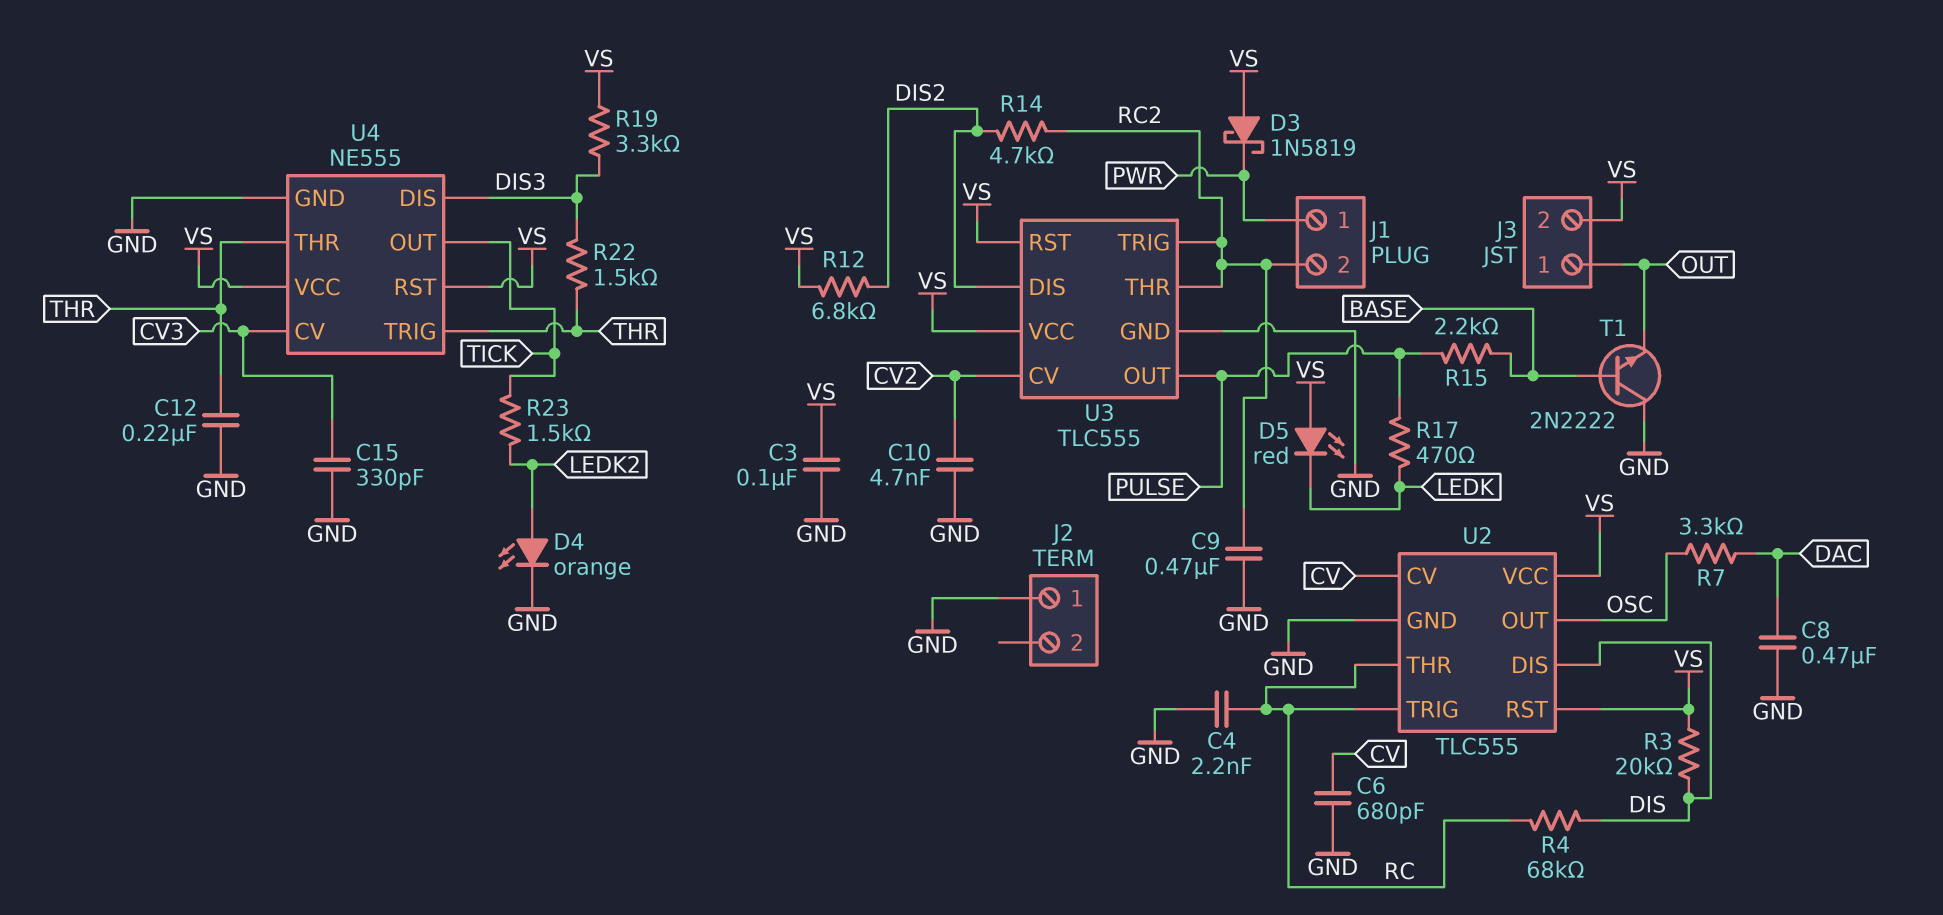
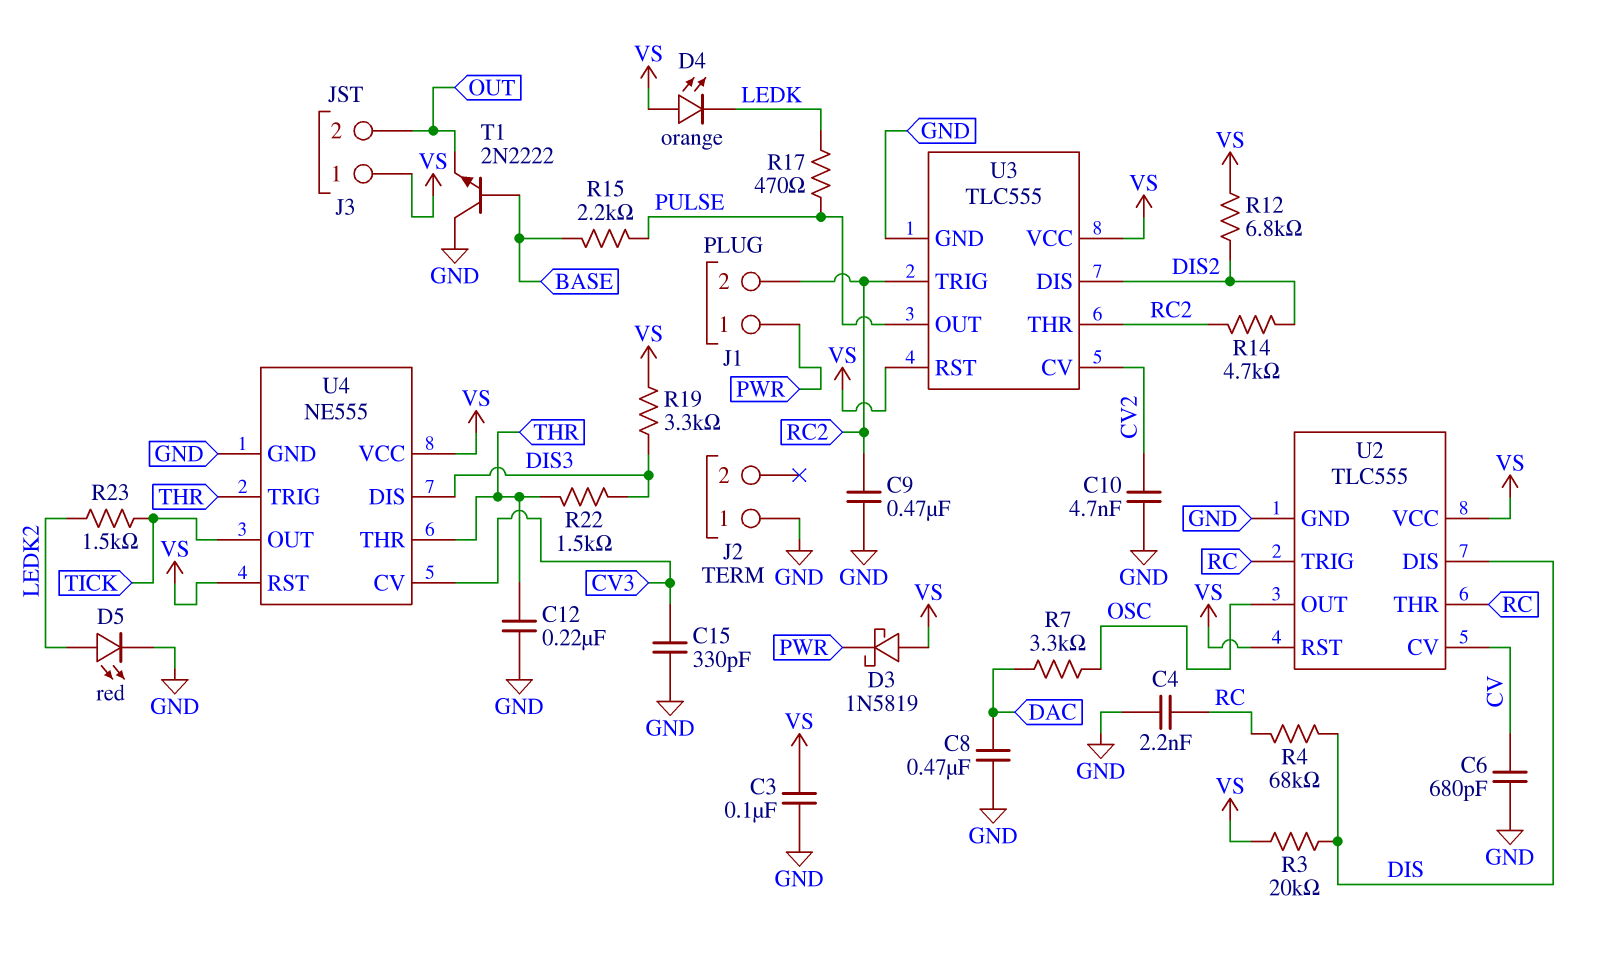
D4: LED orange (A LEDK2, K GND) -> LED orange (A VS, K LEDK)
D5: LED red (A VS, K LEDK) -> LED red (A LEDK2, K GND)
J3 pin 1: OUT -> VS
J3 pin 2: VS -> OUT

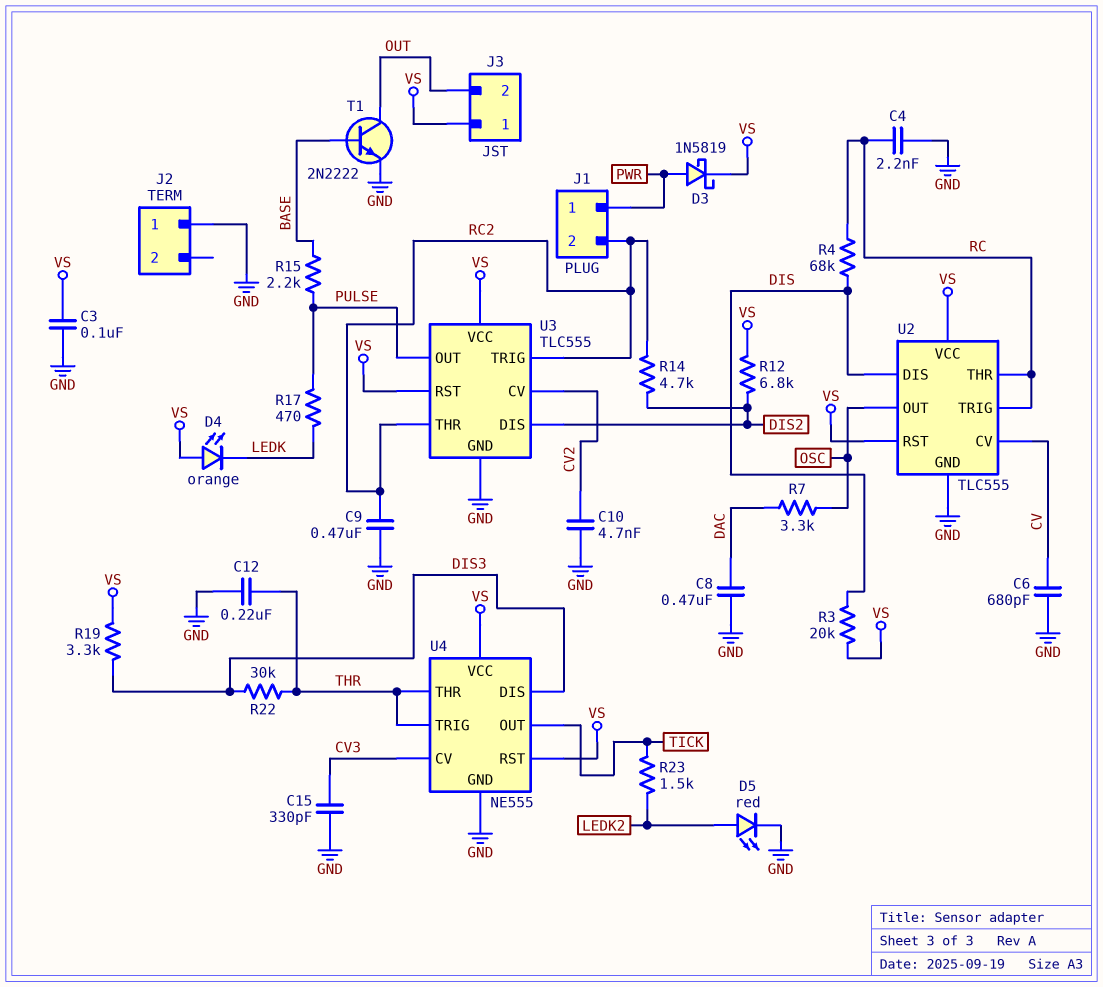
D3: schottky 1N5819 (A VS, K PWR) -> schottky 1N5819 (A PWR, K VS)
R22: 1.5k (DIS3, THR) -> 30k (DIS3, THR)
T1: NPN 2N2222 (B BASE, C GND, E OUT) -> NPN 2N2222 (B BASE, C OUT, E GND)

